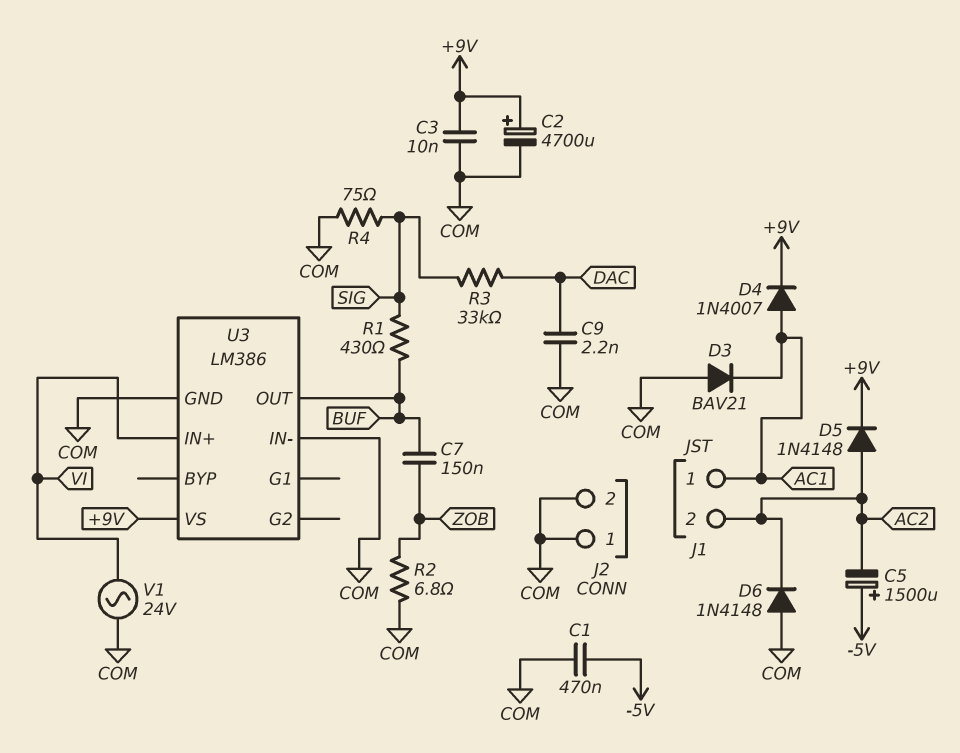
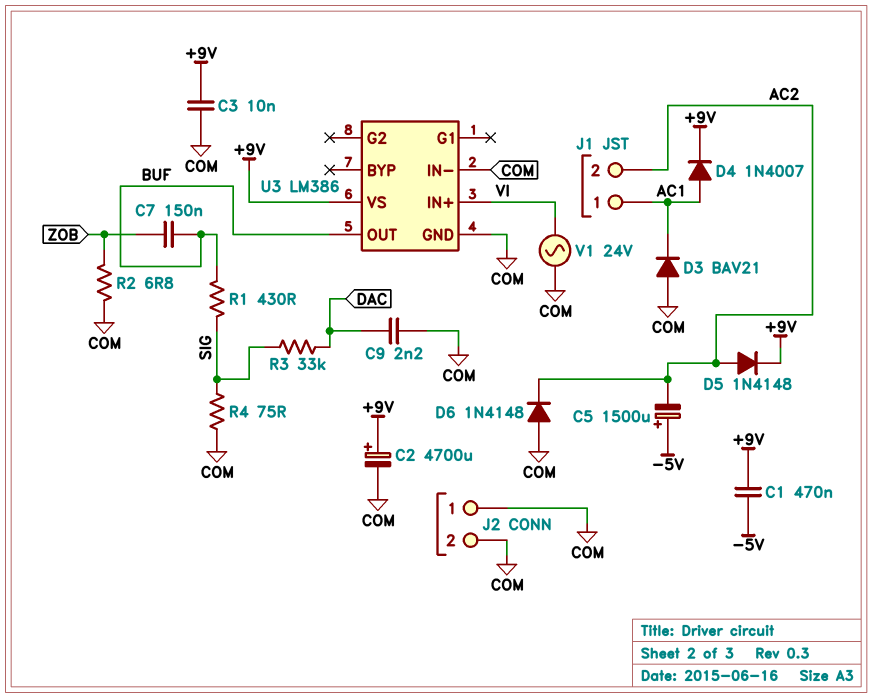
C1: 470nF (-5V, COM) -> 470nF (+9V, -5V)

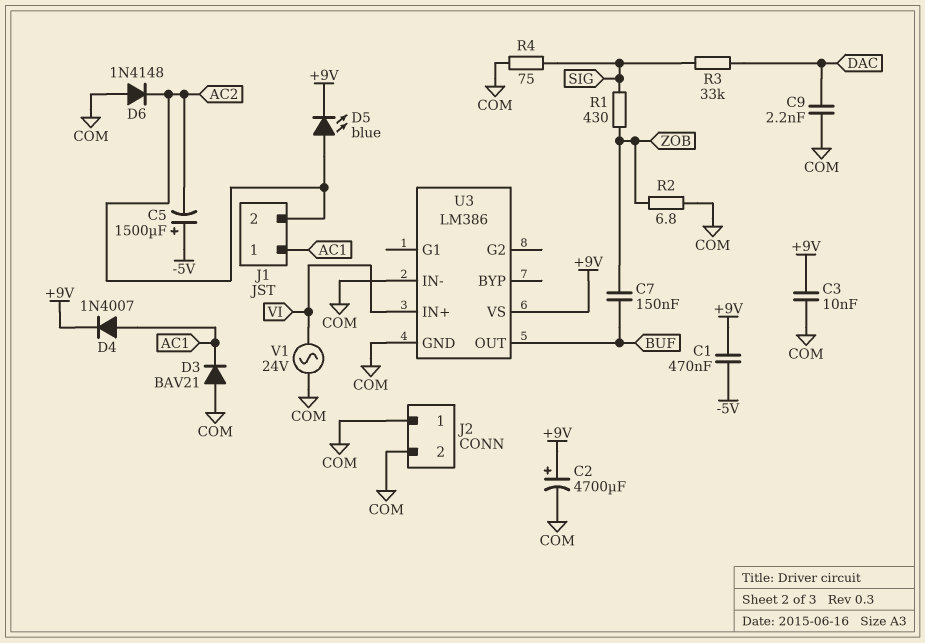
D5: diode 1N4148 (A AC2, K +9V) -> LED blue (A AC2, K +9V)
R1: 430 (BUF, SIG) -> 430 (SIG, ZOB)

